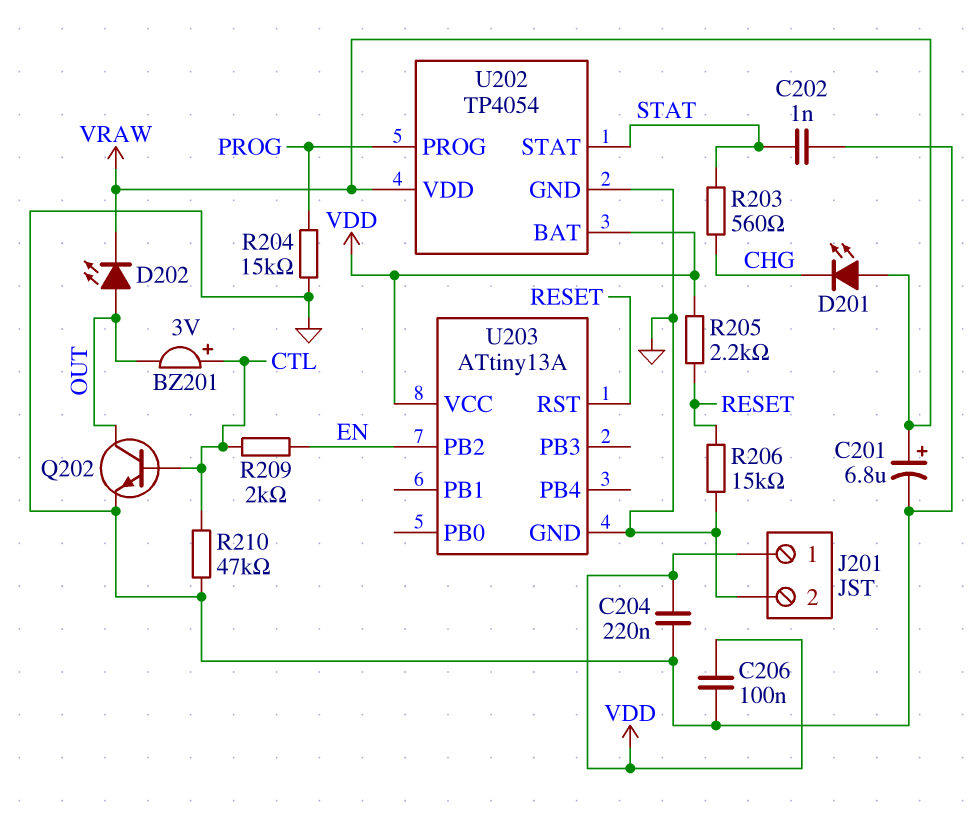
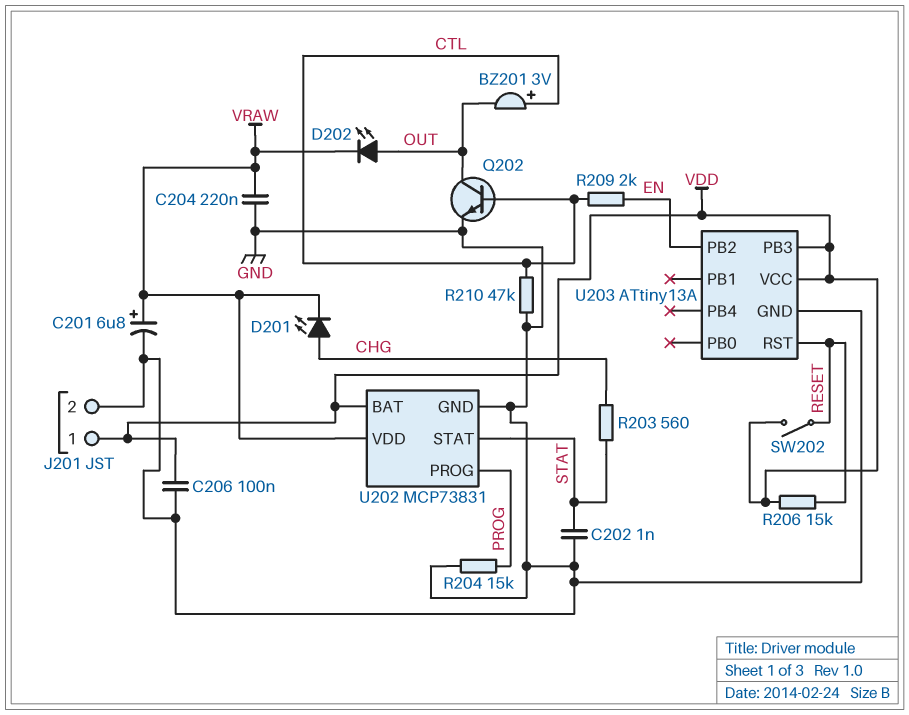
C204: 220nF (GND, VDD) -> 220nF (GND, VRAW)
D201: LED (A VRAW, K CHG) -> LED (A CHG, K VRAW)
R205: 2.2k (RESET, VDD) -> none
R206: 15k (GND, RESET) -> 15k (RESET, VDD)
SW202: none -> switch (RESET, VDD)
U202: TP4054 -> MCP73831
U203 pin PB3: none -> VDD

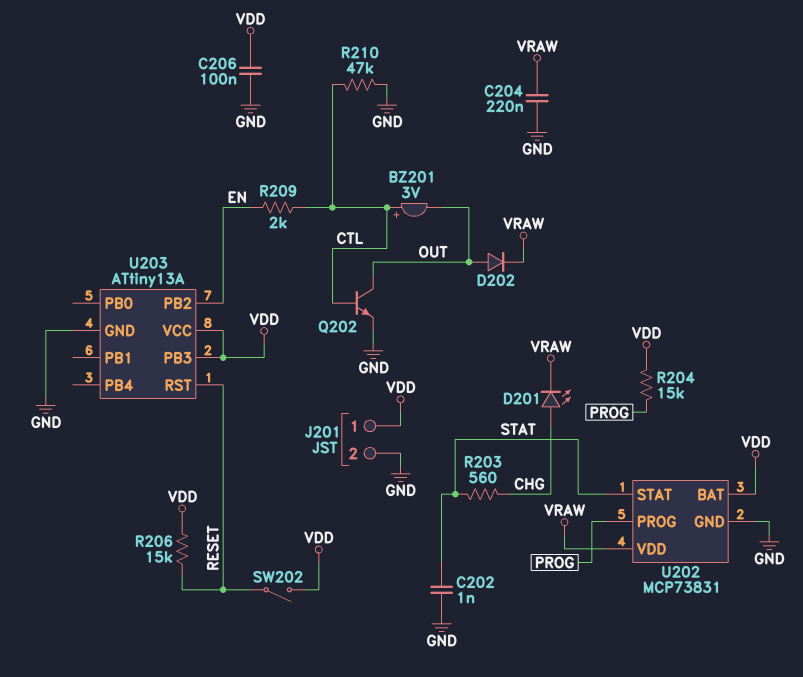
C201: 6.8uF (plus VRAW, minus GND) -> none
D202: LED (A OUT, K VRAW) -> diode (A OUT, K VRAW)
R204: 15k (GND, PROG) -> 15k (PROG, VDD)

